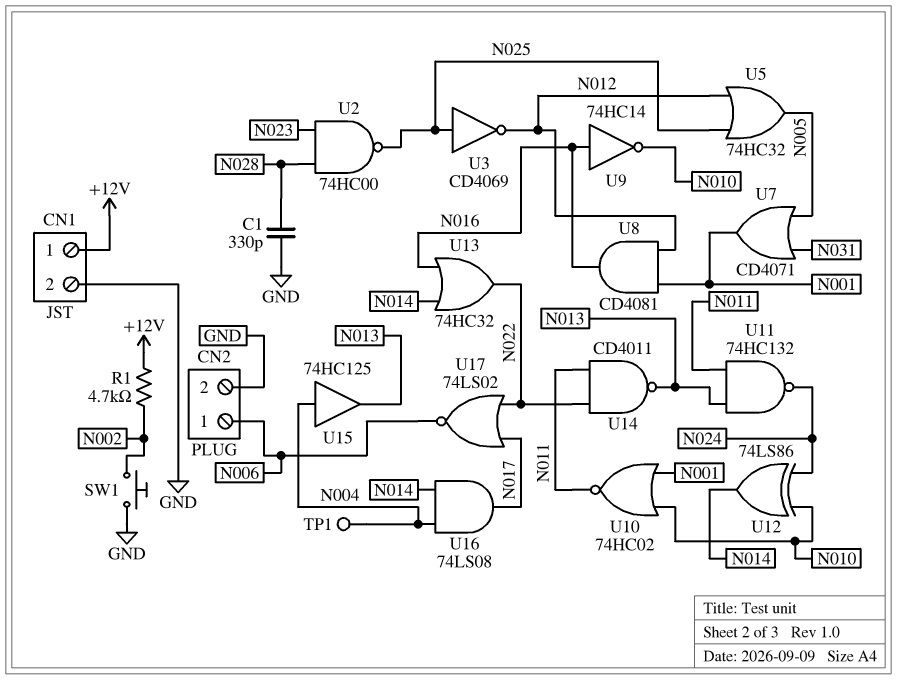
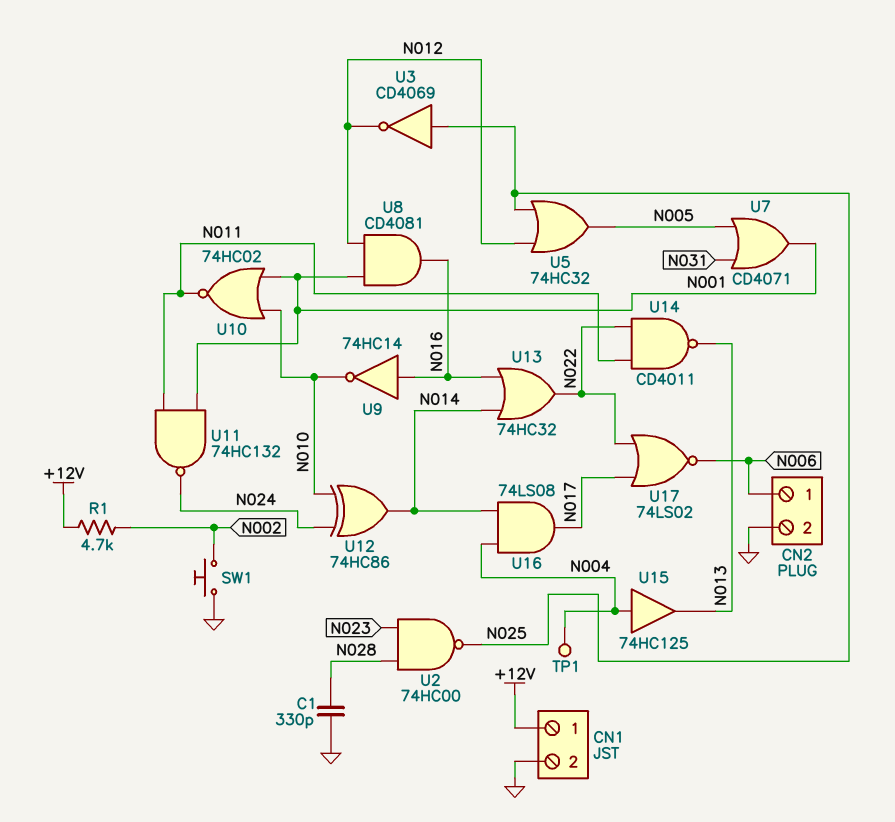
U11: NAND 74HC132 (in N011, in N013, out N024) -> NAND 74HC132 (in N001, in N011, out N024)
U12: XOR 74LS86 (in N010, in N024, out N014) -> XOR 74HC86 (in N010, in N024, out N014)

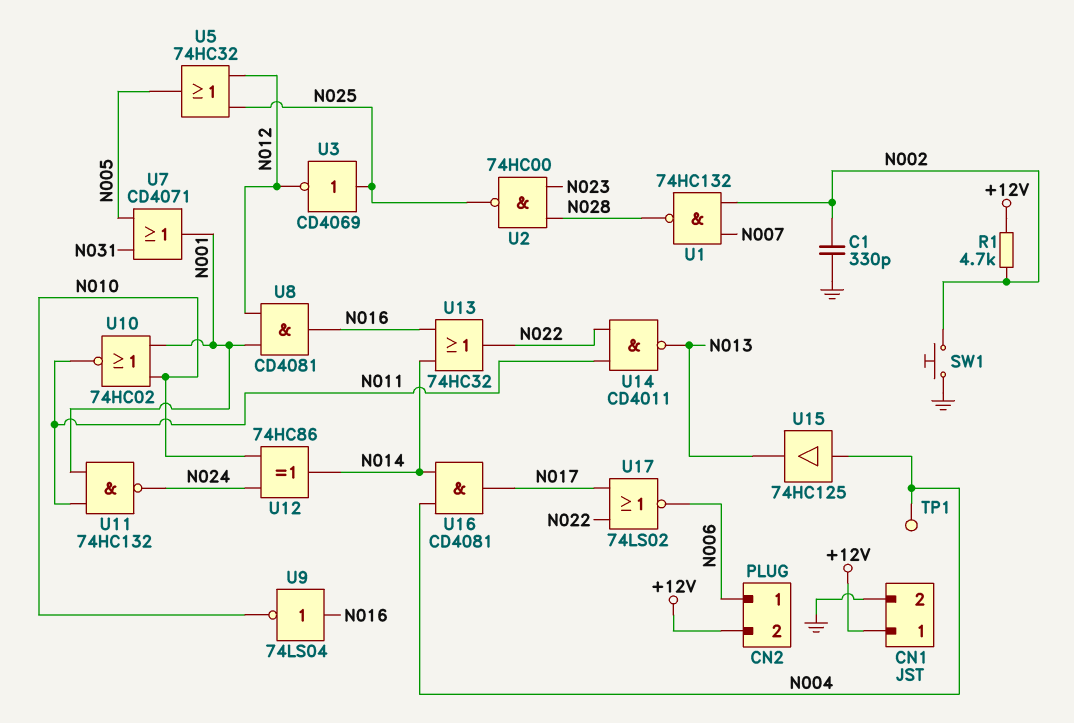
C1: 330pF (GND, N028) -> 330pF (GND, N002)
CN2 pin 2: GND -> +12V
U1: none -> NAND 74HC132 (in N002, in N007, out N028)
U9: NOT 74HC14 (in N016, out N010) -> NOT 74LS04 (in N016, out N010)
U16: AND 74LS08 (in N004, in N014, out N017) -> AND CD4081 (in N004, in N014, out N017)

